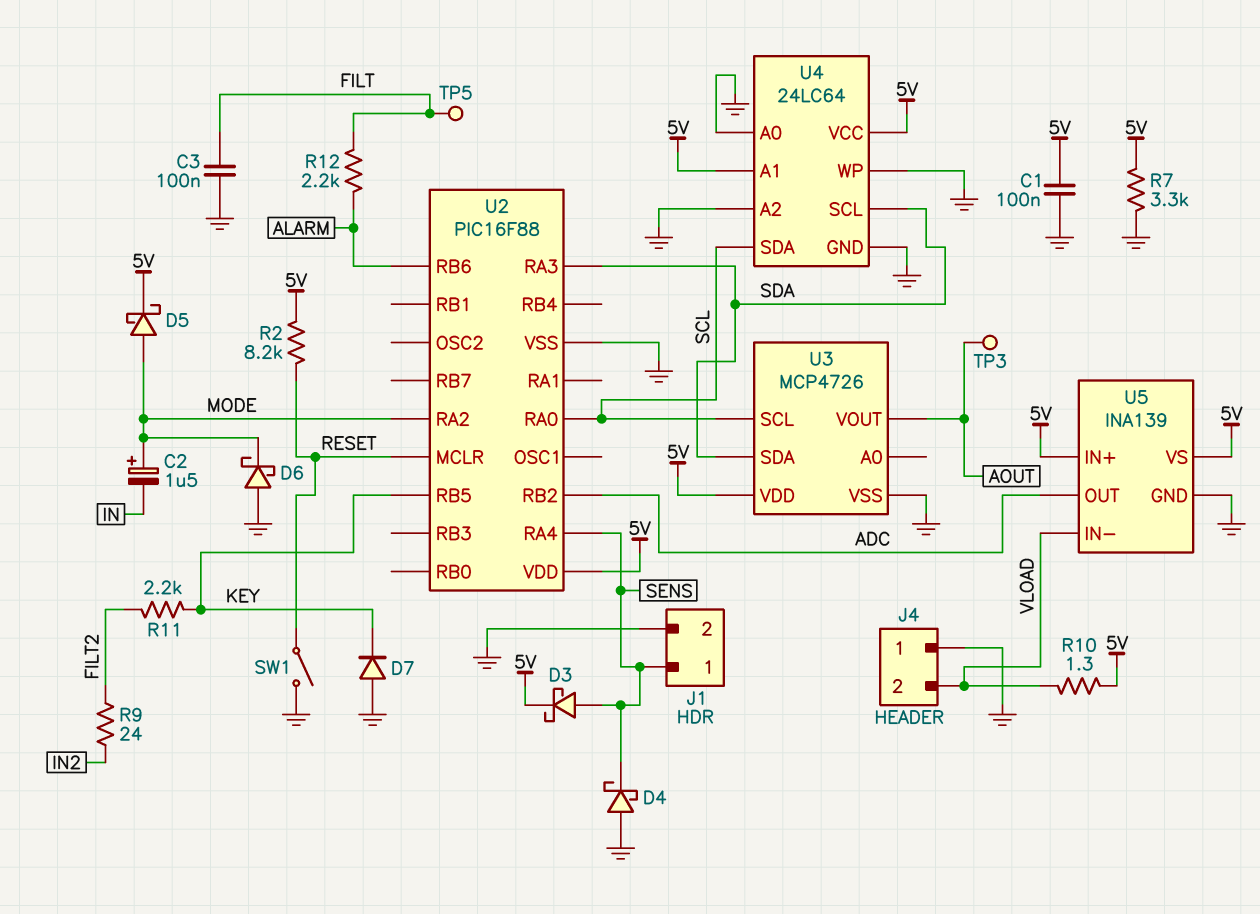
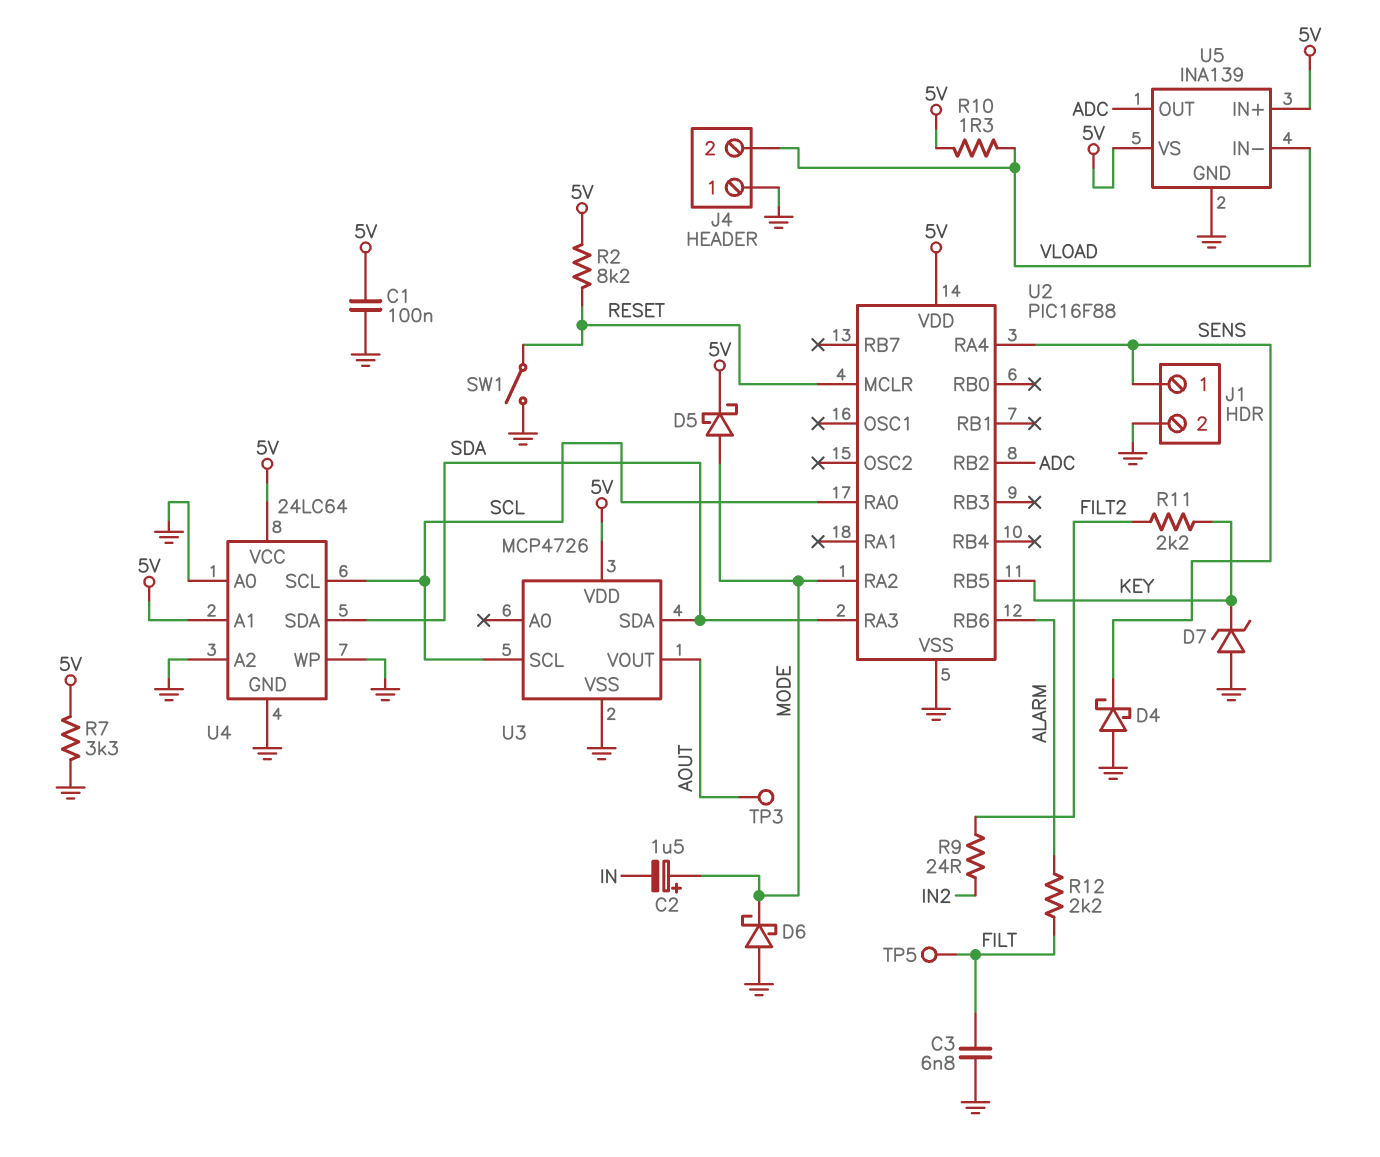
C3: 100nF (FILT, GND) -> 6.8nF (FILT, GND)
D3: schottky (A SENS, K 5V) -> none
D7: diode (A GND, K KEY) -> zener (A GND, K KEY)
U4 pin SCL: SDA -> SCL
U4 pin SDA: SCL -> SDA

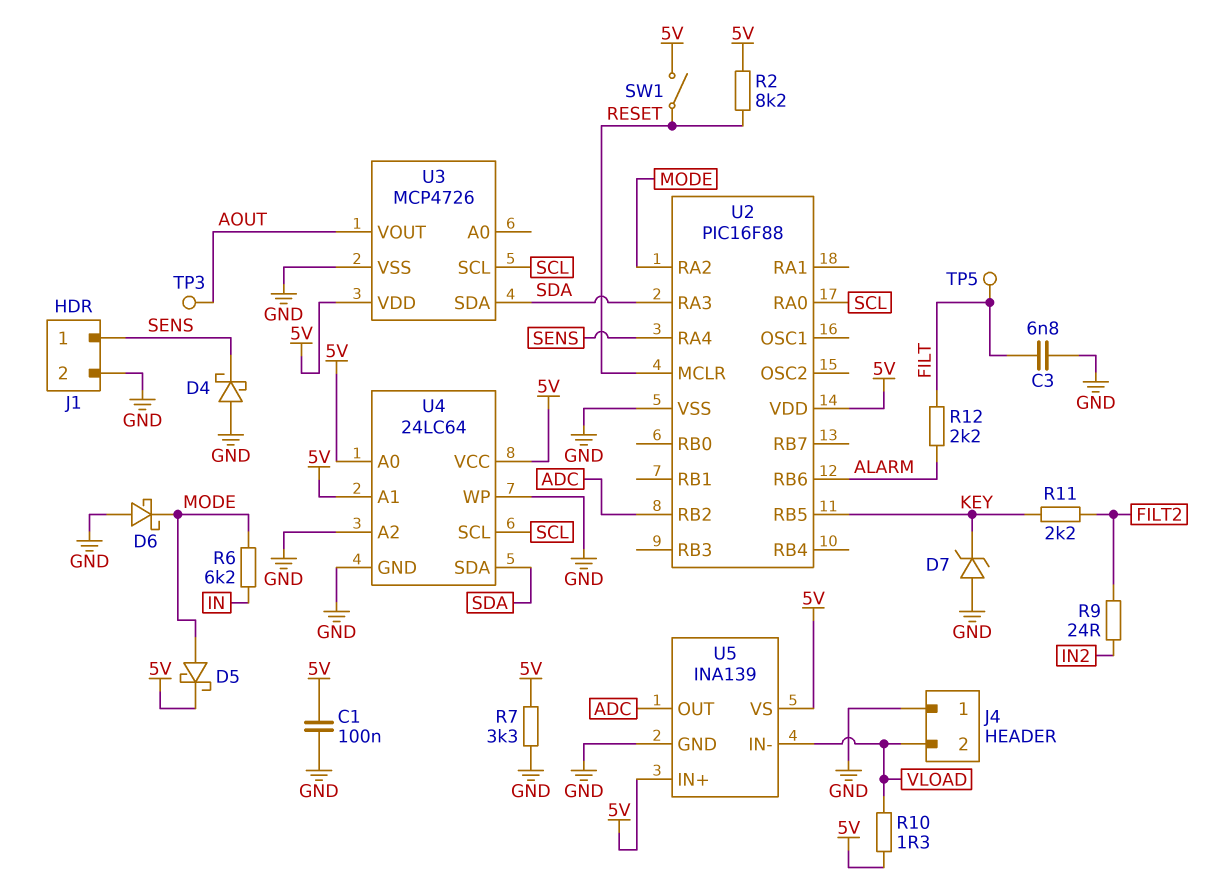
C2: 1.5uF (plus MODE, minus IN) -> none
R6: none -> 6.2k (IN, MODE)
SW1: switch (GND, RESET) -> switch (5V, RESET)
U4 pin A0: GND -> 5V

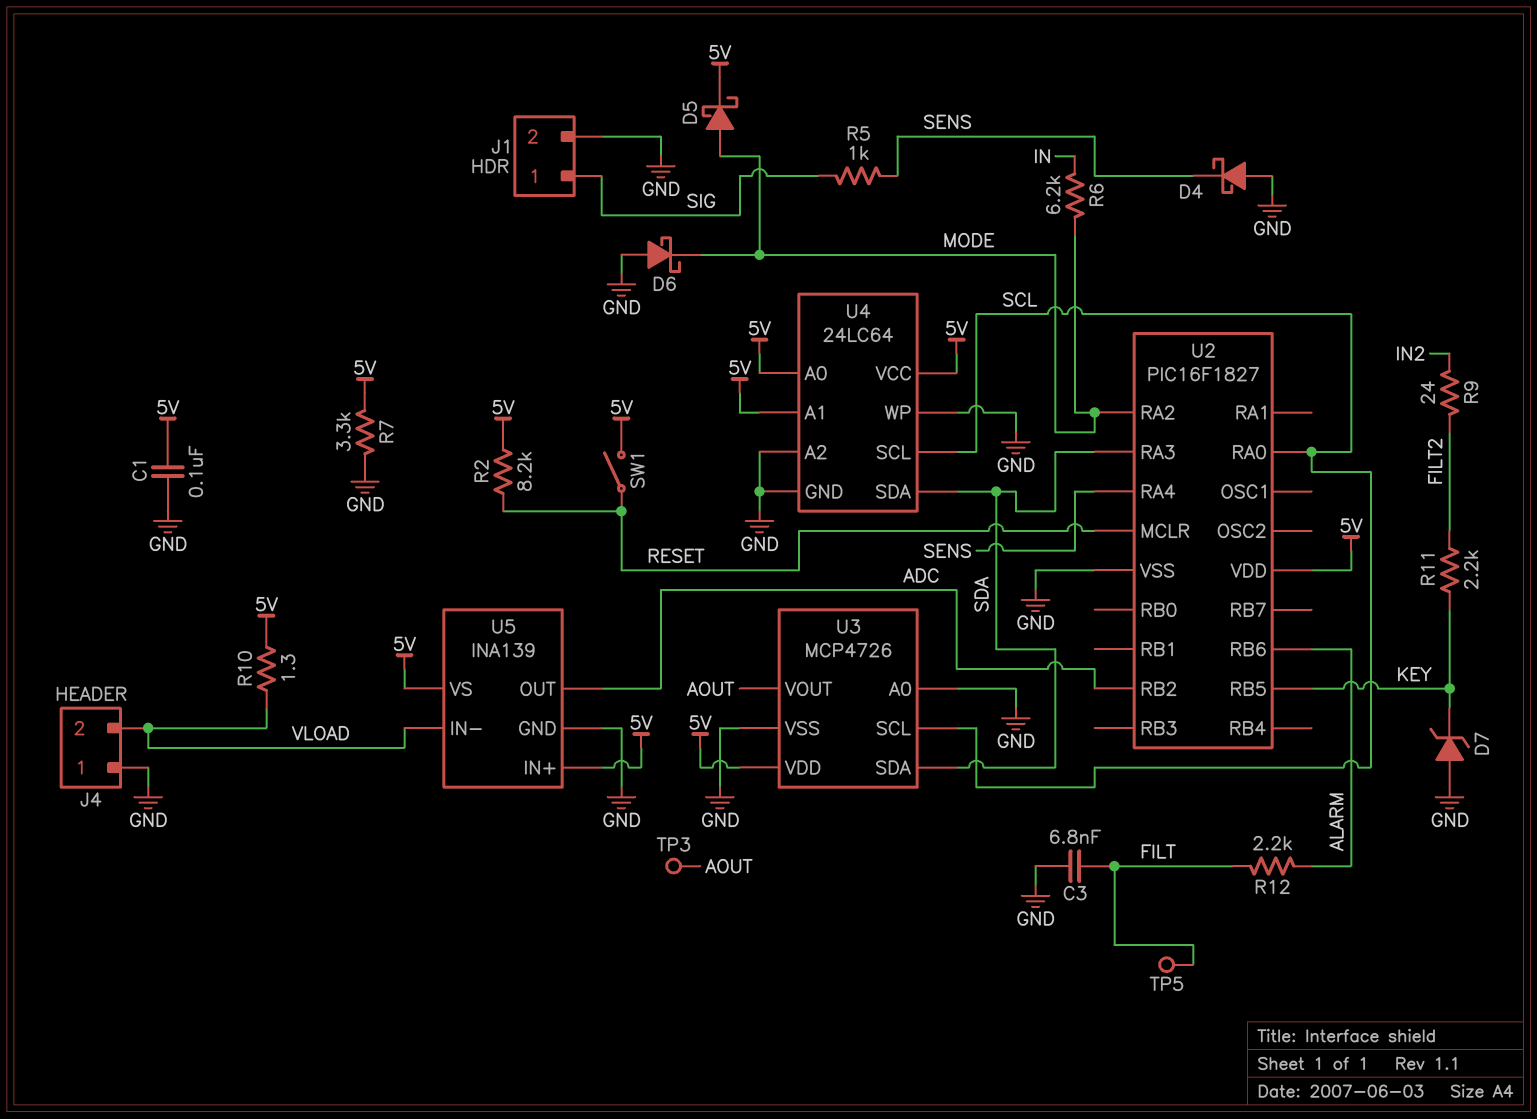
J1 pin 1: SENS -> SIG
R5: none -> 1k (SENS, SIG)
U2: PIC16F88 -> PIC16F1827
U3 pin A0: none -> GND

